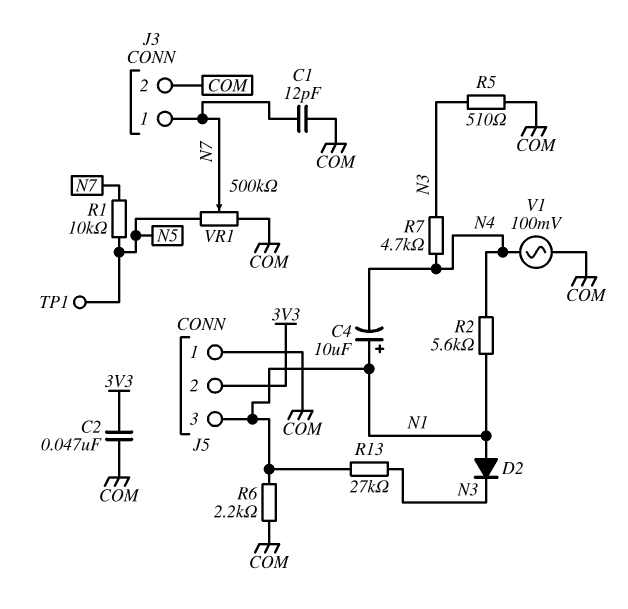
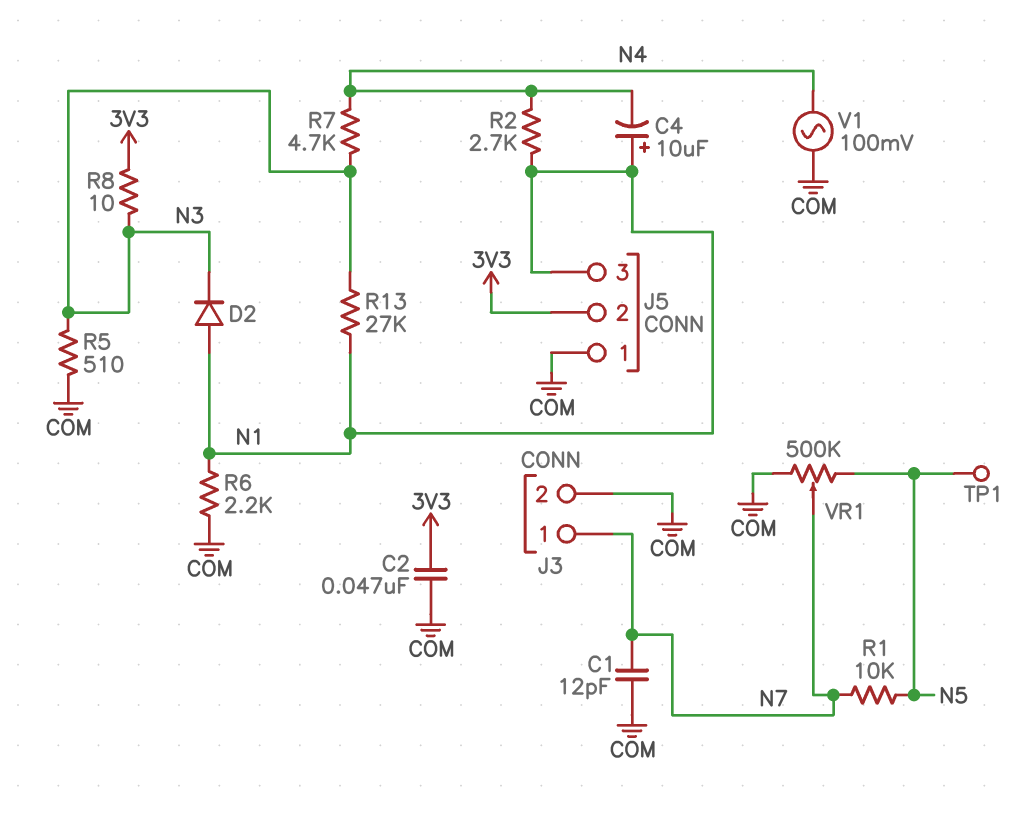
R2: 5.6k (N1, N4) -> 2.7k (N1, N4)
R8: none -> 10 (3V3, N3)

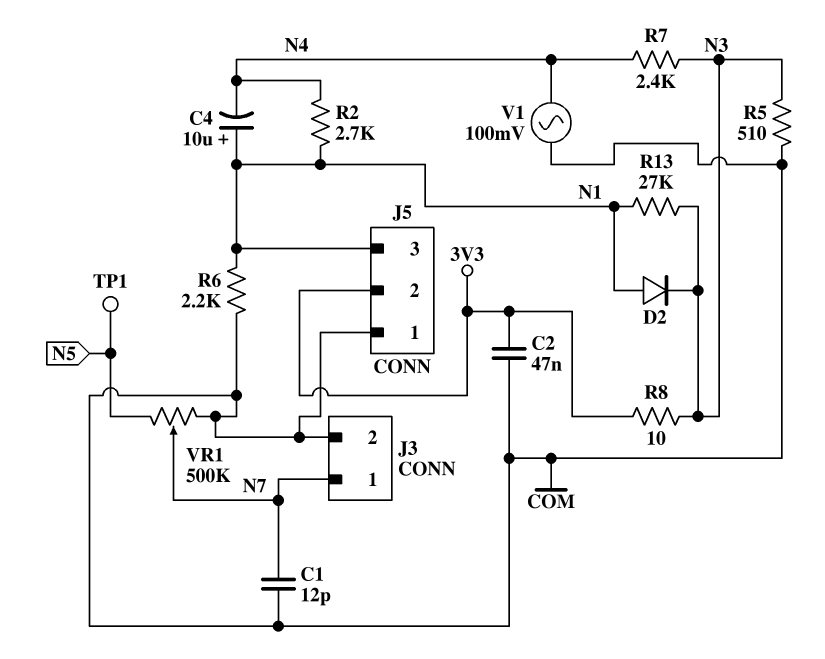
R1: 10k (N5, N7) -> none
R7: 4.7k (N3, N4) -> 2.4k (N3, N4)

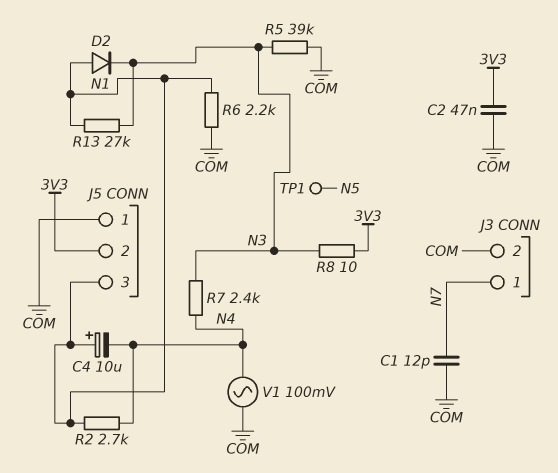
R5: 510 (COM, N3) -> 39k (COM, N3)
VR1: 500k (COM, N5, wiper N7) -> none

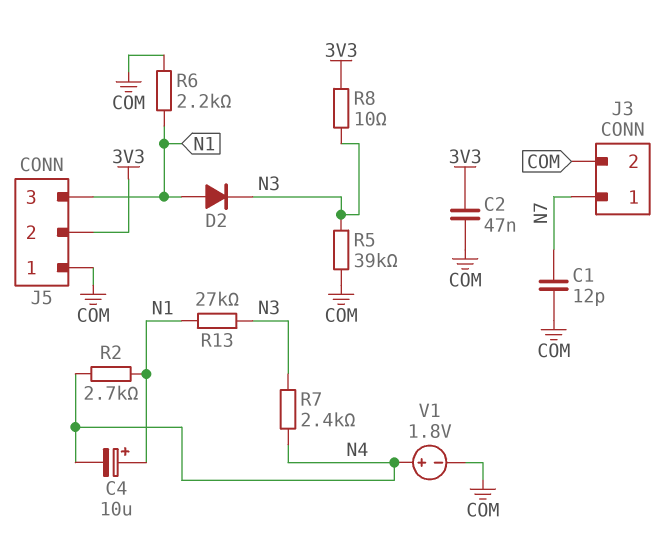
TP1: test point (N5) -> none
V1: AC 100mV (COM, N4) -> 1.8V (plus N4, minus COM)

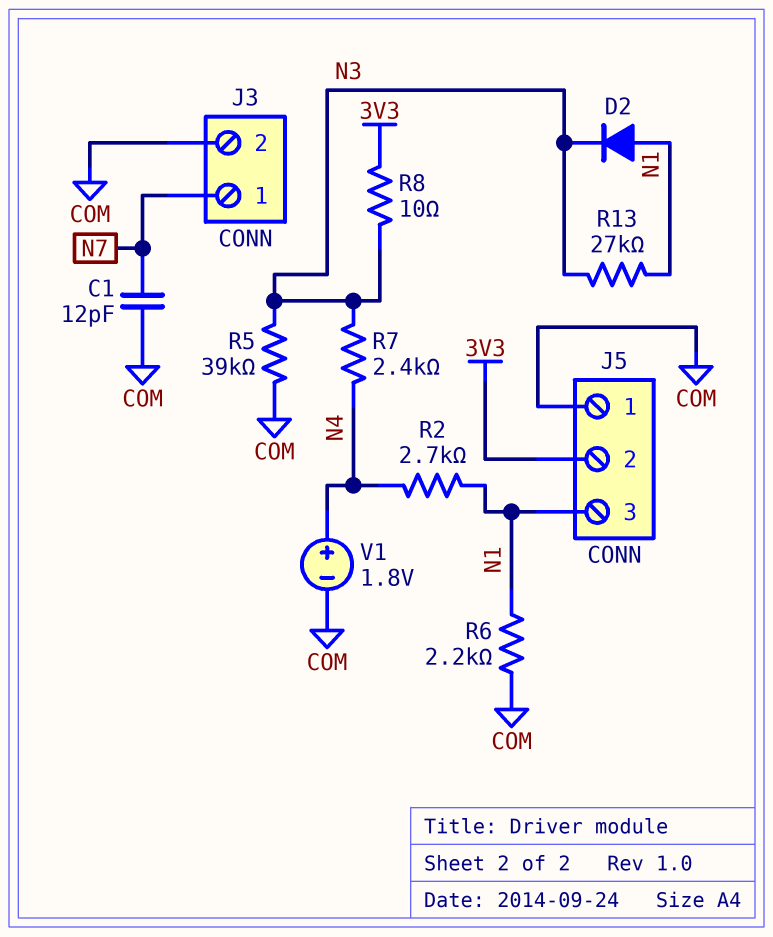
C2: 47nF (3V3, COM) -> none
C4: 10uF (plus N1, minus N4) -> none

